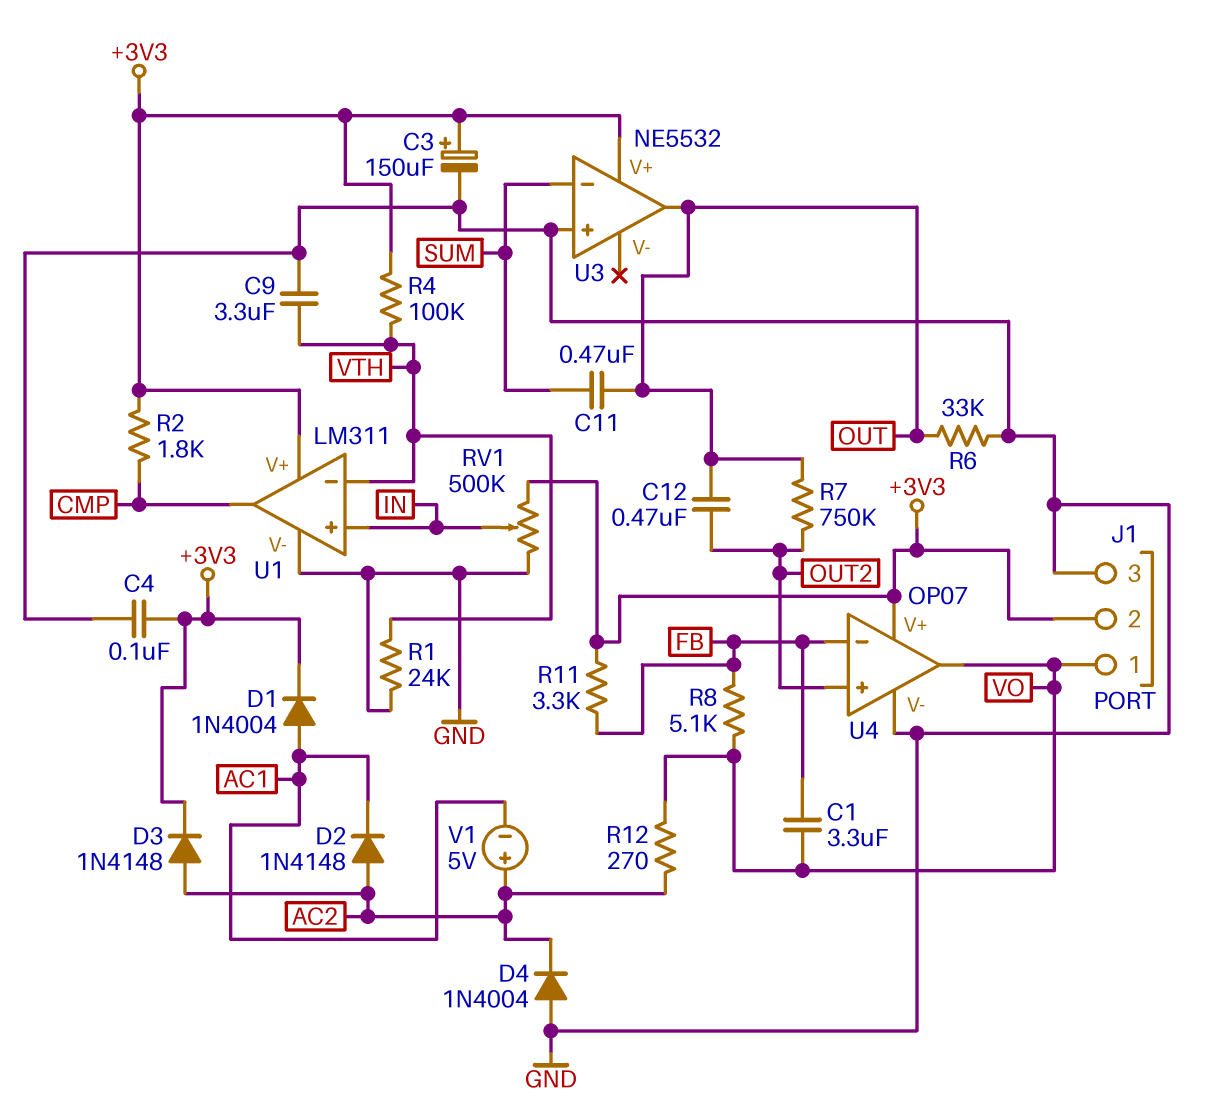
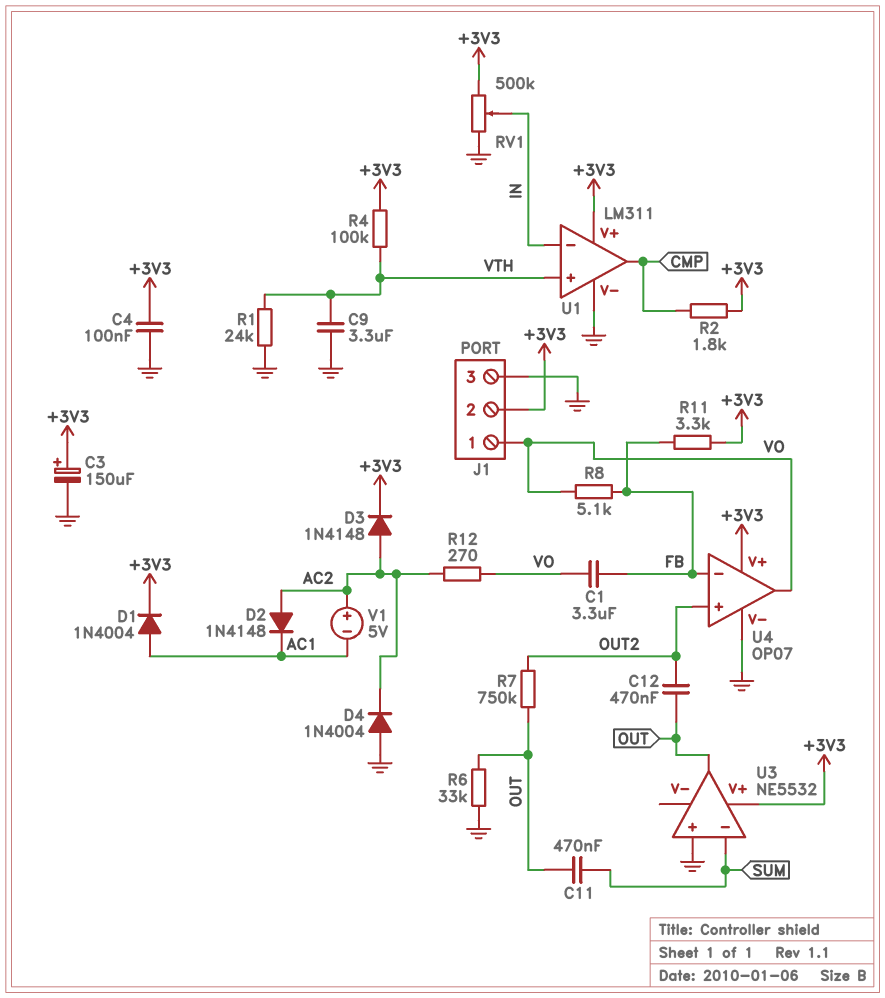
U1 pin in+: IN -> VTH
U1 pin in-: VTH -> IN

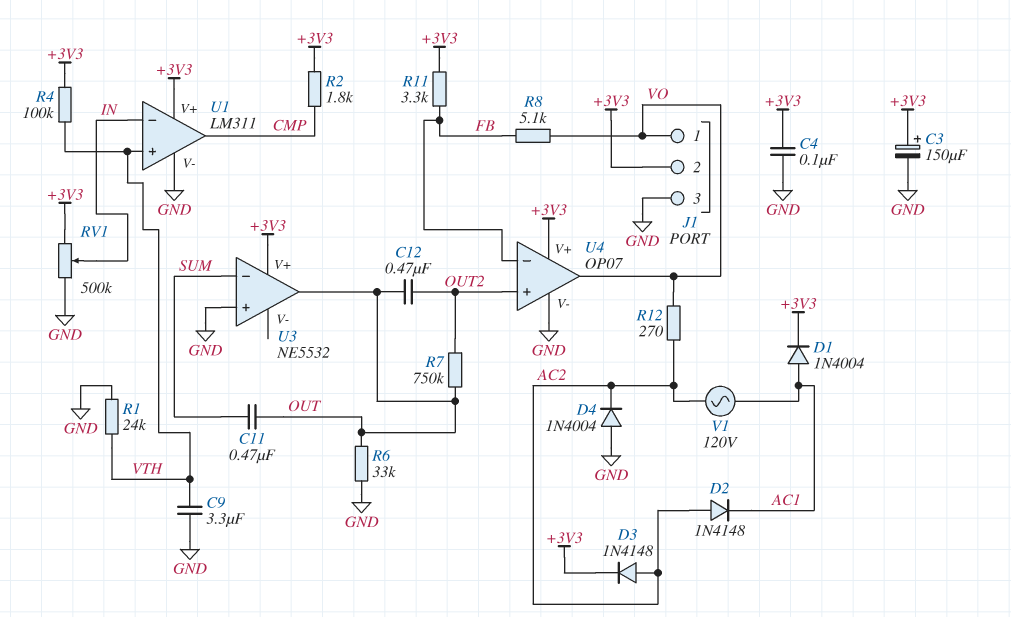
C1: 3.3uF (FB, VO) -> none
V1: 5V (plus AC2, minus AC1) -> AC 120V (AC1, AC2)

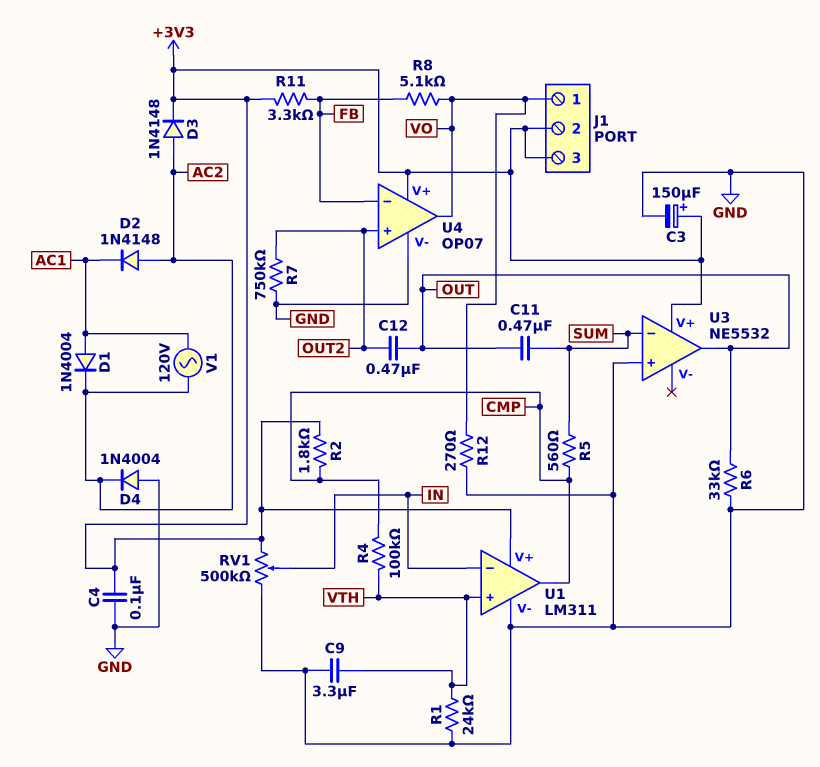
D1: diode 1N4004 (A AC1, K +3V3) -> diode 1N4004 (A AC1, K AC2)
J1 pin 3: GND -> +3V3
R4: 100k (+3V3, VTH) -> 100k (CMP, VTH)
R5: none -> 560 (CMP, SUM)
R7: 750k (OUT, OUT2) -> 750k (GND, OUT2)
R12: 270 (AC2, VO) -> 270 (GND, VO)

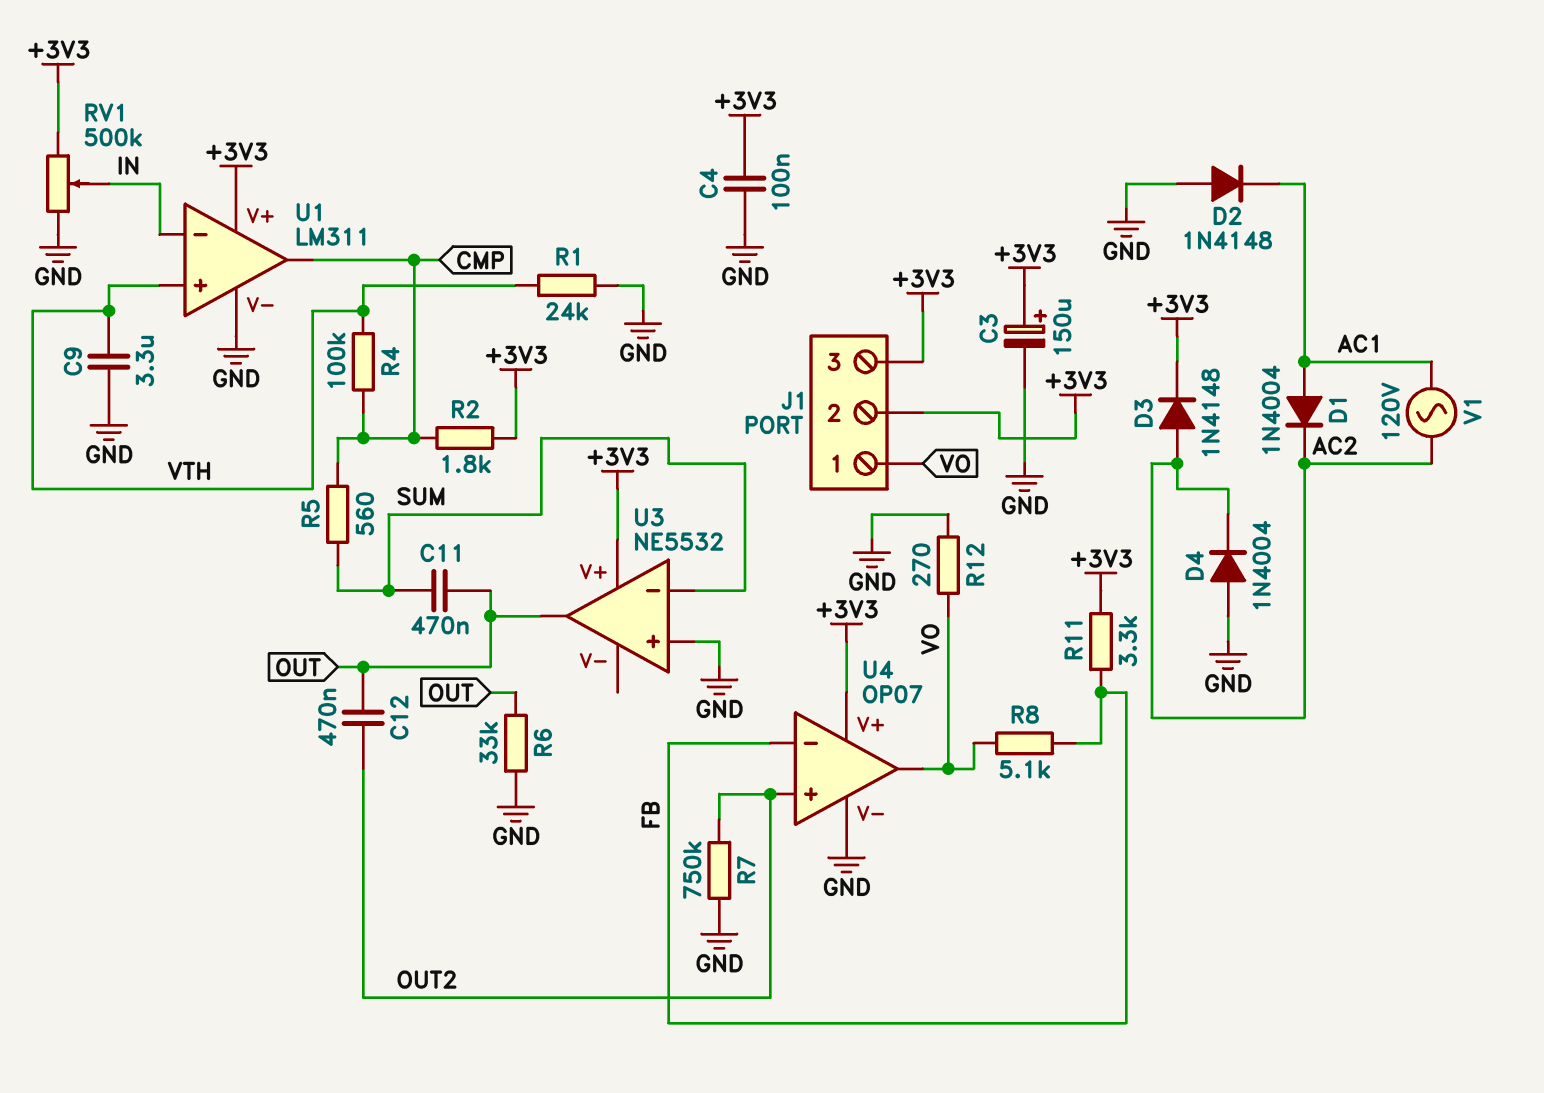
D2: diode 1N4148 (A AC2, K AC1) -> diode 1N4148 (A GND, K AC1)

